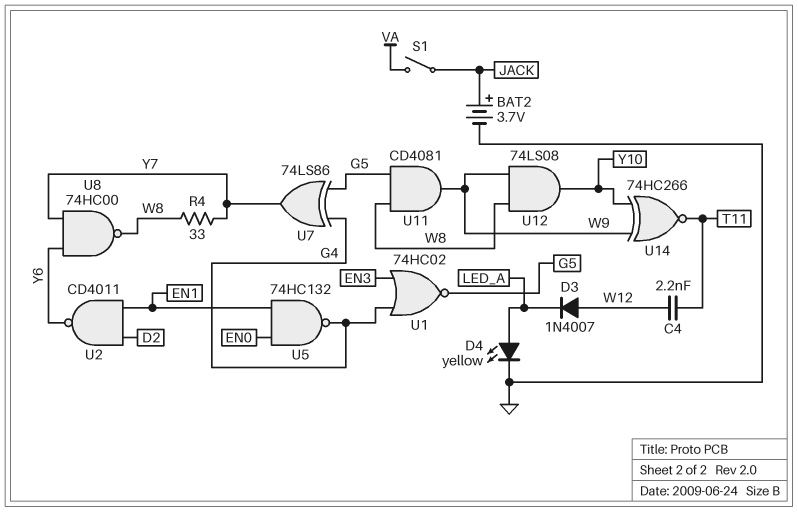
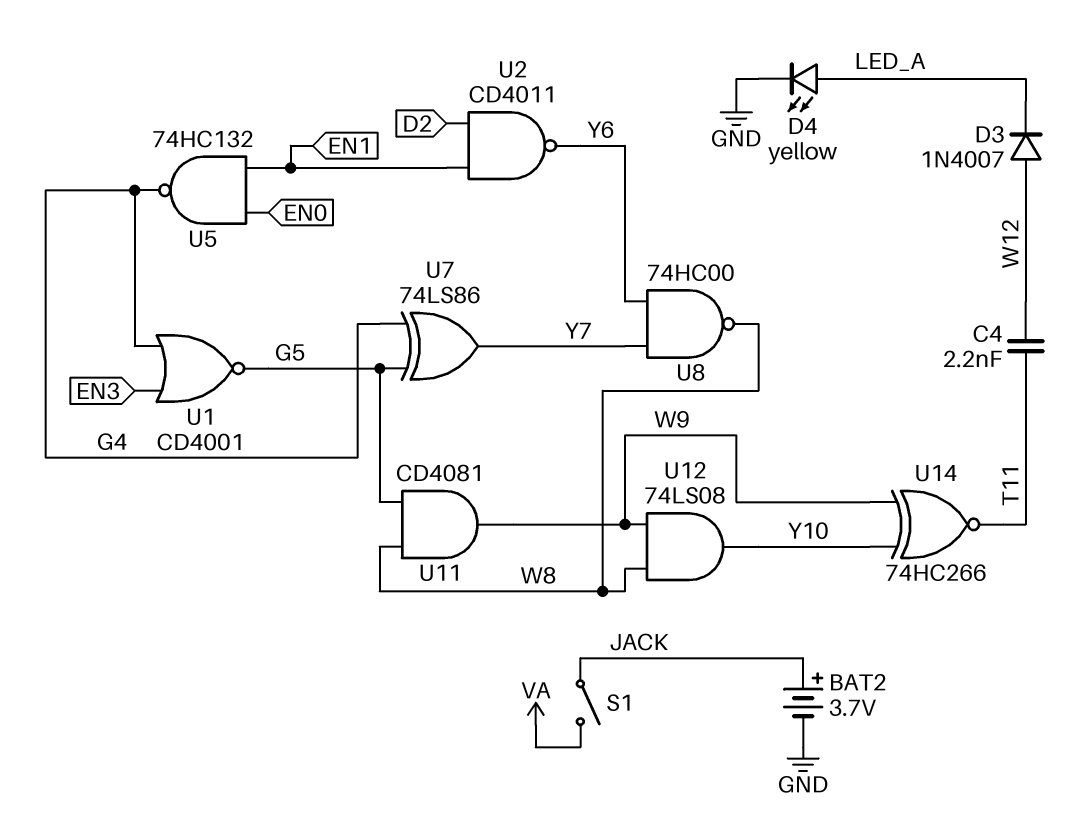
R4: 33 (W8, Y7) -> none
U1: NOR 74HC02 (in EN3, in G4, out G5) -> NOR CD4001 (in EN3, in G4, out G5)

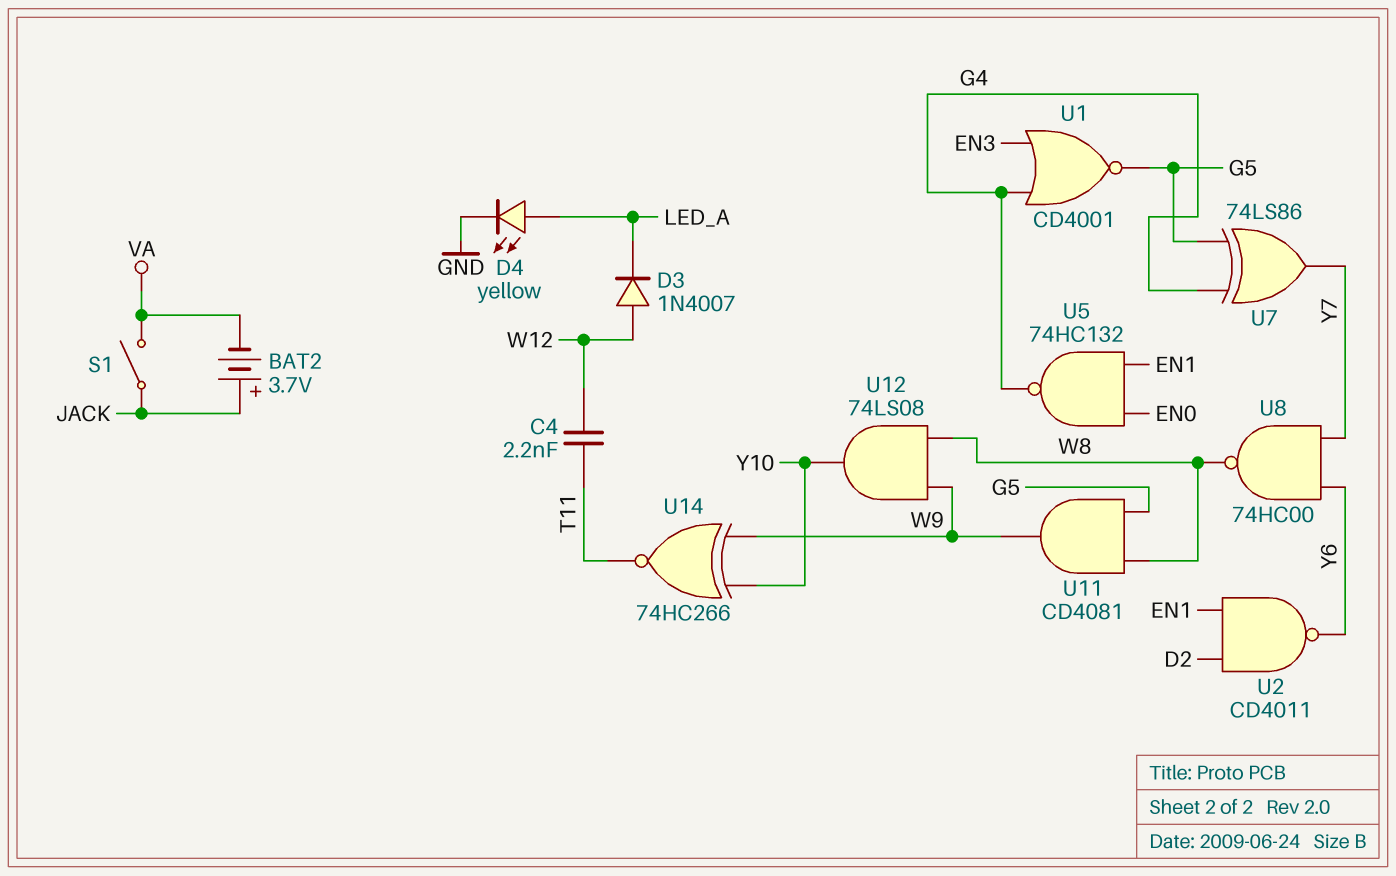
BAT2: 3.7V (plus JACK, minus GND) -> 3.7V (plus JACK, minus VA)

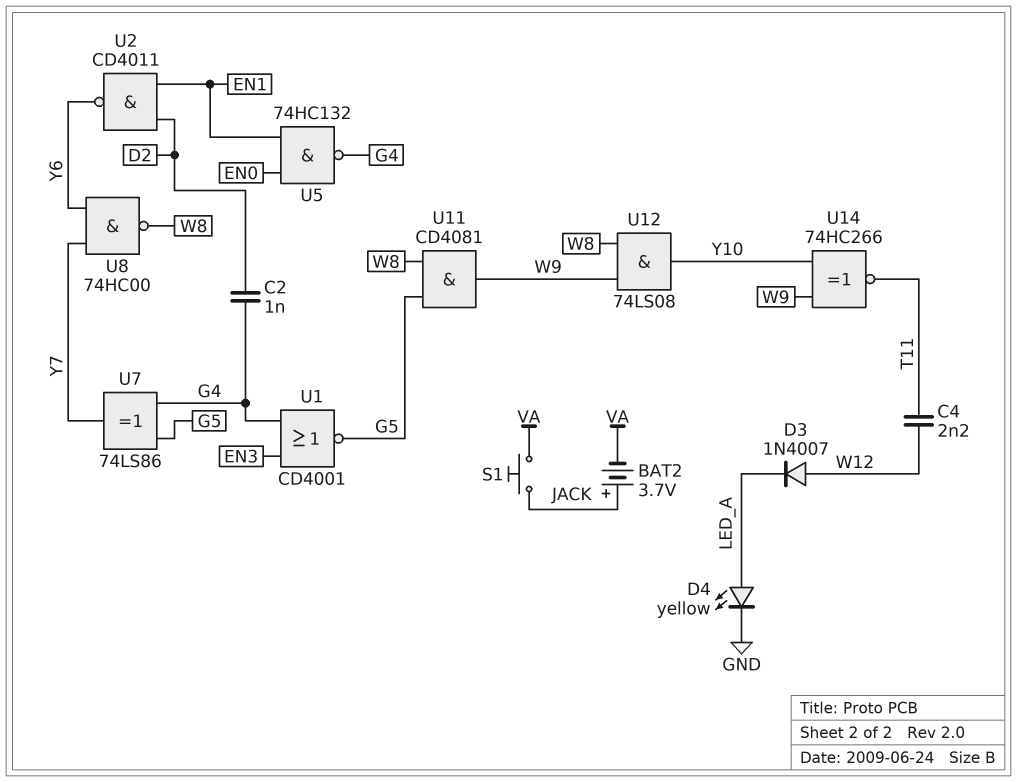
C2: none -> 1nF (D2, G4)
S1: switch (JACK, VA) -> button (JACK, VA)

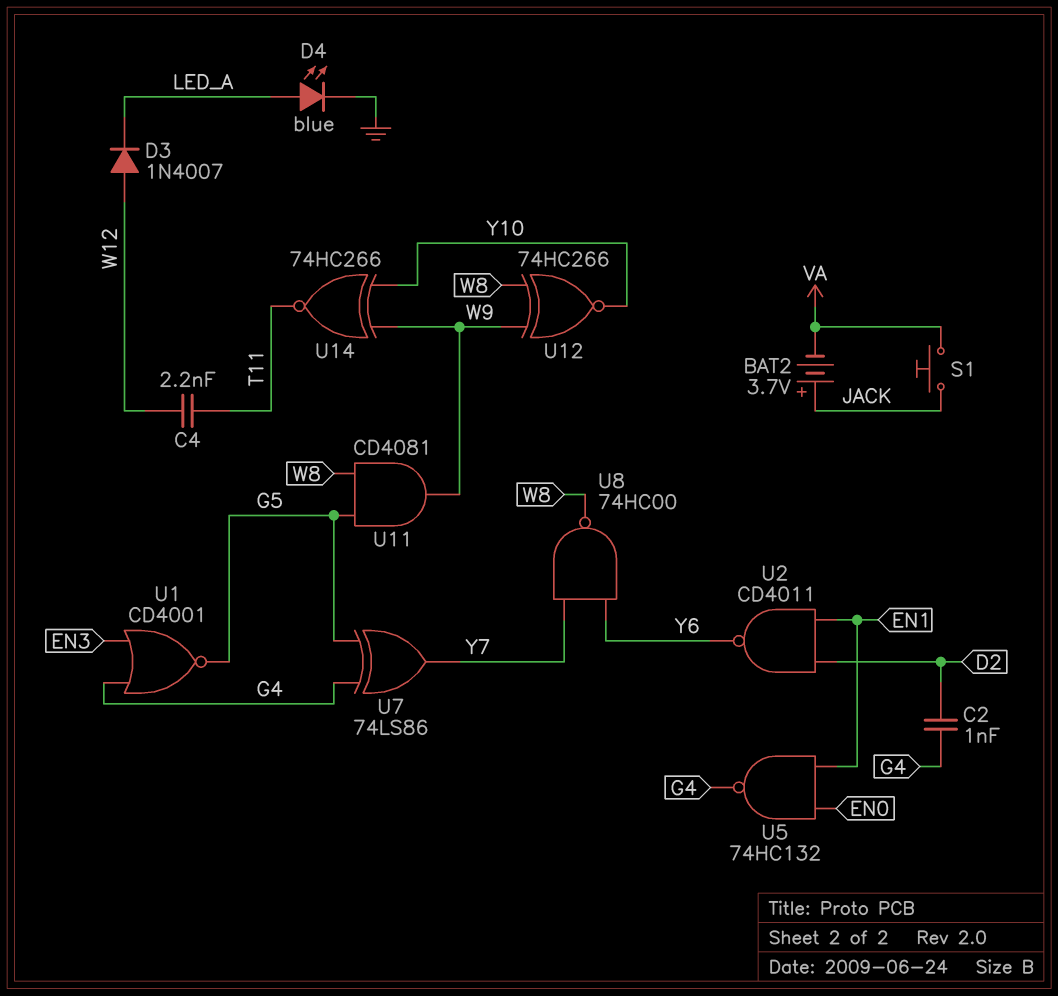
D4: LED yellow (A LED_A, K GND) -> LED blue (A LED_A, K GND)
U12: AND 74LS08 (in W8, in W9, out Y10) -> XNOR 74HC266 (in W8, in W9, out Y10)

